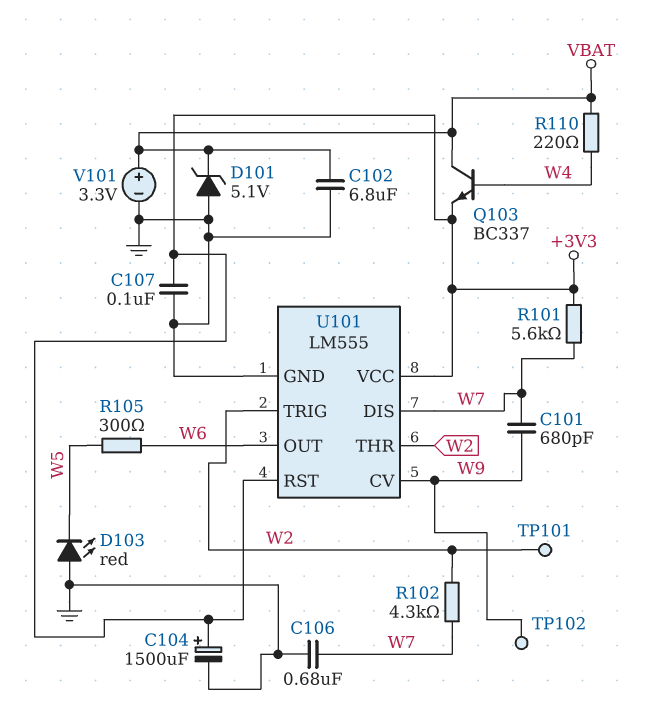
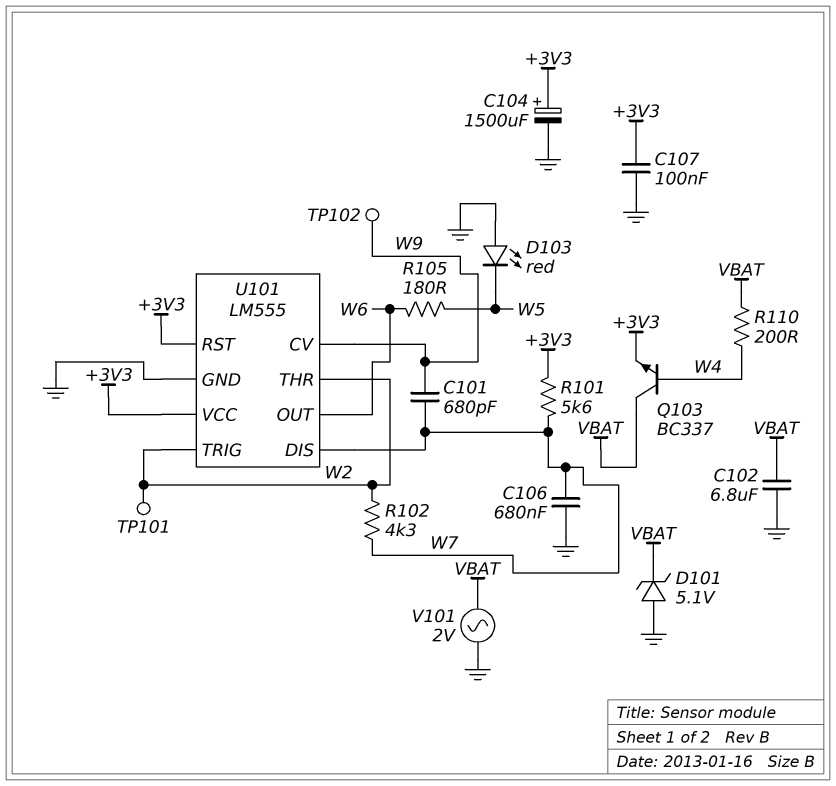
R105: 300 (W5, W6) -> 180 (W5, W6)
R110: 220 (VBAT, W4) -> 200 (VBAT, W4)
V101: 3.3V (plus VBAT, minus GND) -> AC 2V (GND, VBAT)

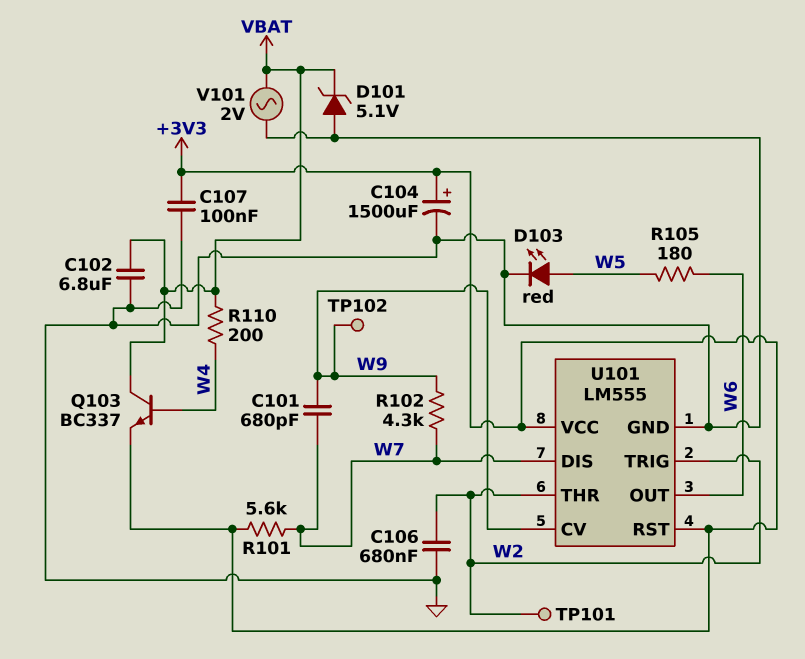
C106: 680nF (GND, W7) -> 680nF (GND, W2)
D103: LED red (A GND, K W5) -> LED red (A W5, K GND)
R102: 4.3k (W2, W7) -> 4.3k (W7, W9)

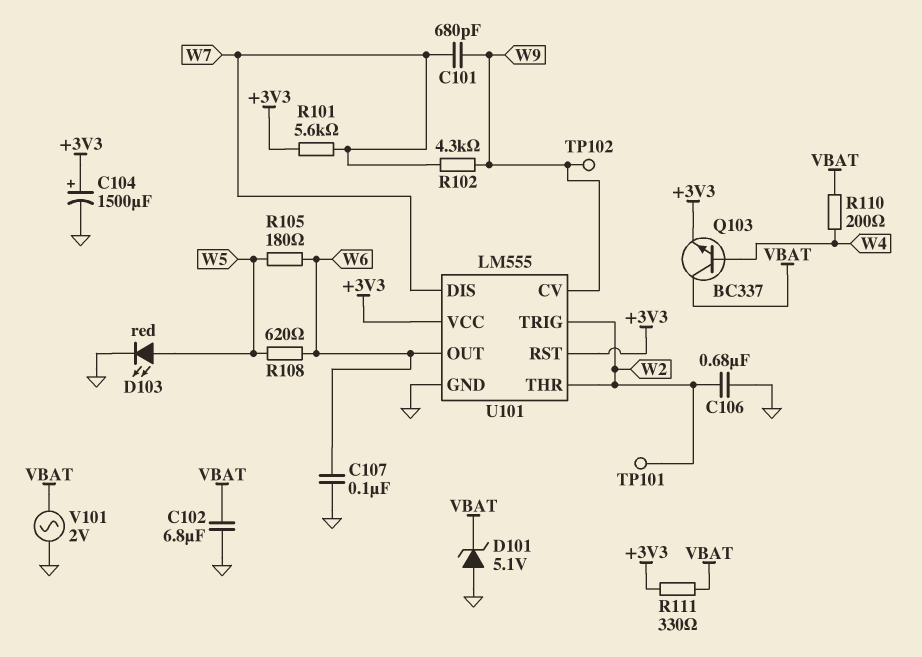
C107: 100nF (+3V3, GND) -> 100nF (GND, W6)
R108: none -> 620 (W5, W6)
R111: none -> 330 (+3V3, VBAT)

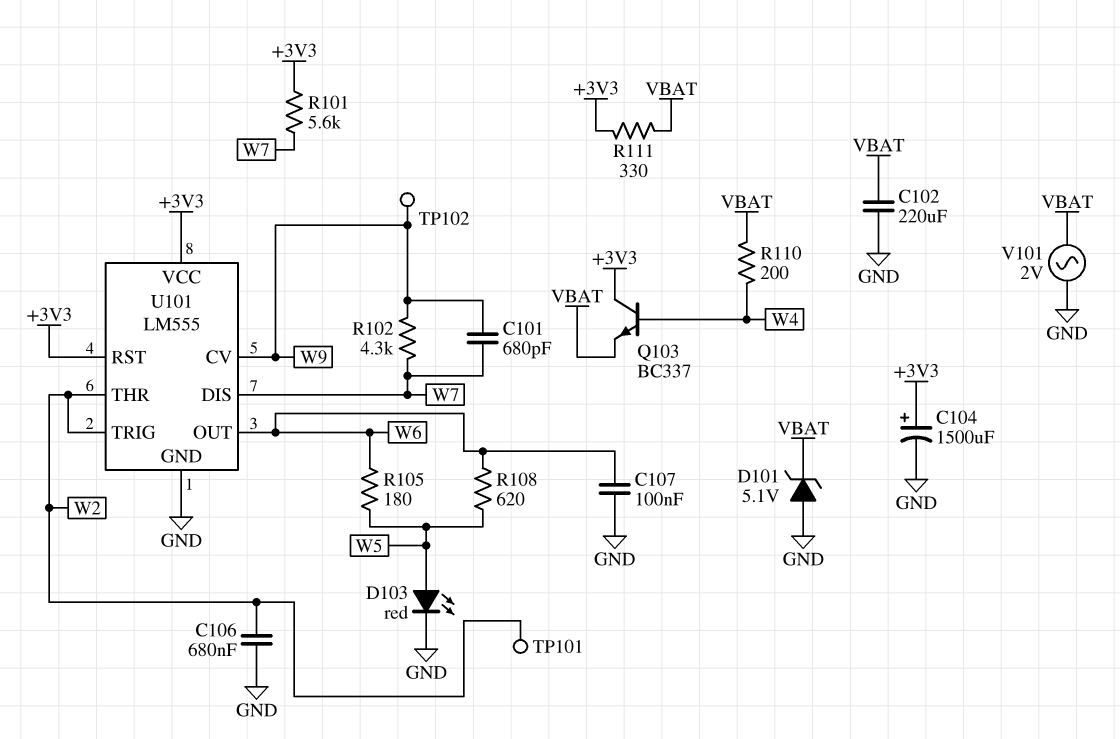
C102: 6.8uF (GND, VBAT) -> 220uF (GND, VBAT)
Q103: NPN BC337 (B W4, C VBAT, E +3V3) -> NPN BC337 (B W4, C +3V3, E VBAT)

